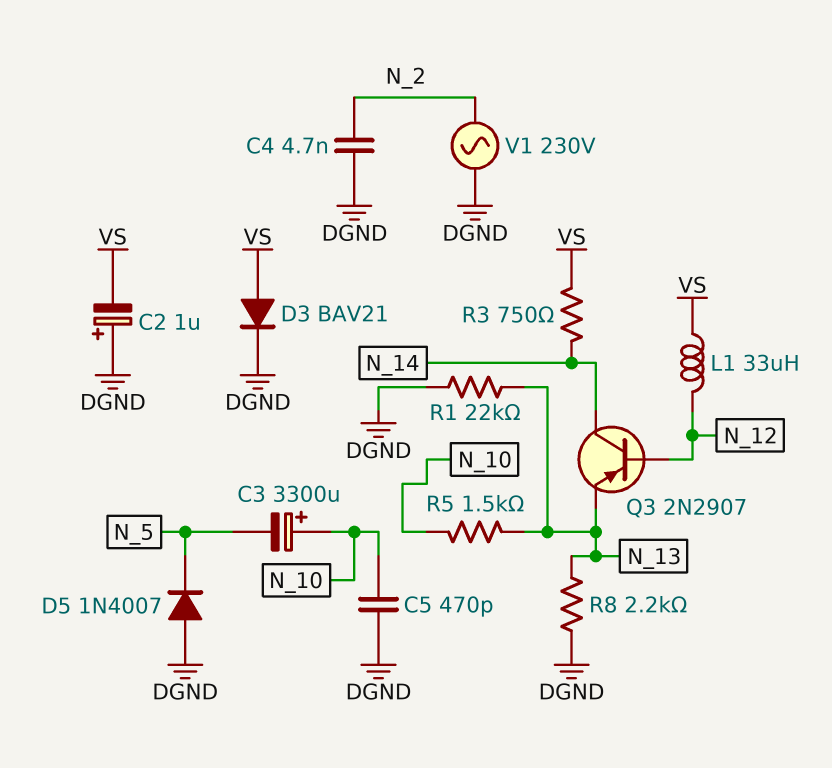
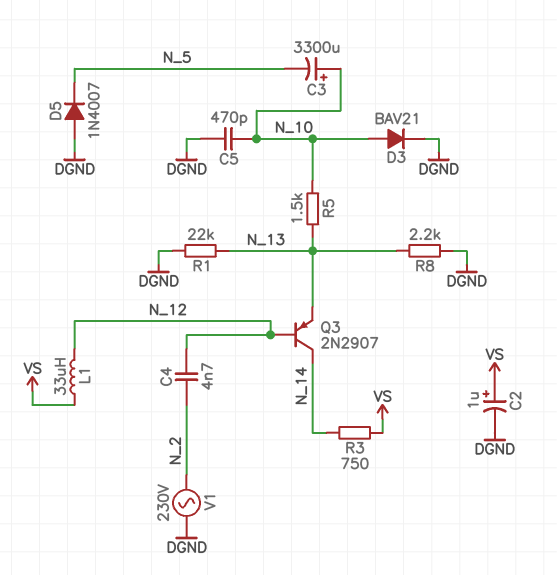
C2: 1uF (plus DGND, minus VS) -> 1uF (plus VS, minus DGND)
C4: 4.7nF (DGND, N_2) -> 4.7nF (N_2, N_12)
D3: diode BAV21 (A VS, K DGND) -> diode BAV21 (A N_10, K DGND)

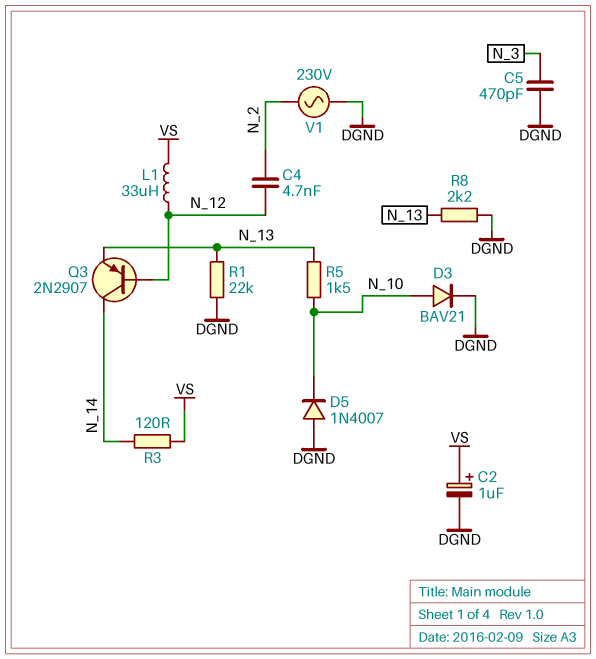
C3: 3300uF (plus N_10, minus N_5) -> none
C5: 470pF (DGND, N_10) -> 470pF (DGND, N_3)
D5: diode 1N4007 (A DGND, K N_5) -> diode 1N4007 (A DGND, K N_10)
R3: 750 (N_14, VS) -> 120 (N_14, VS)

